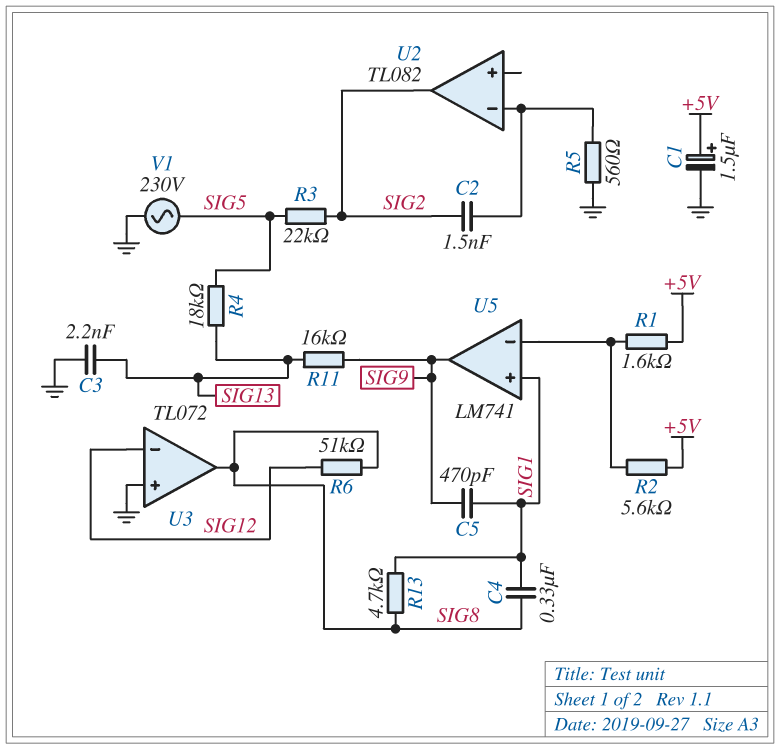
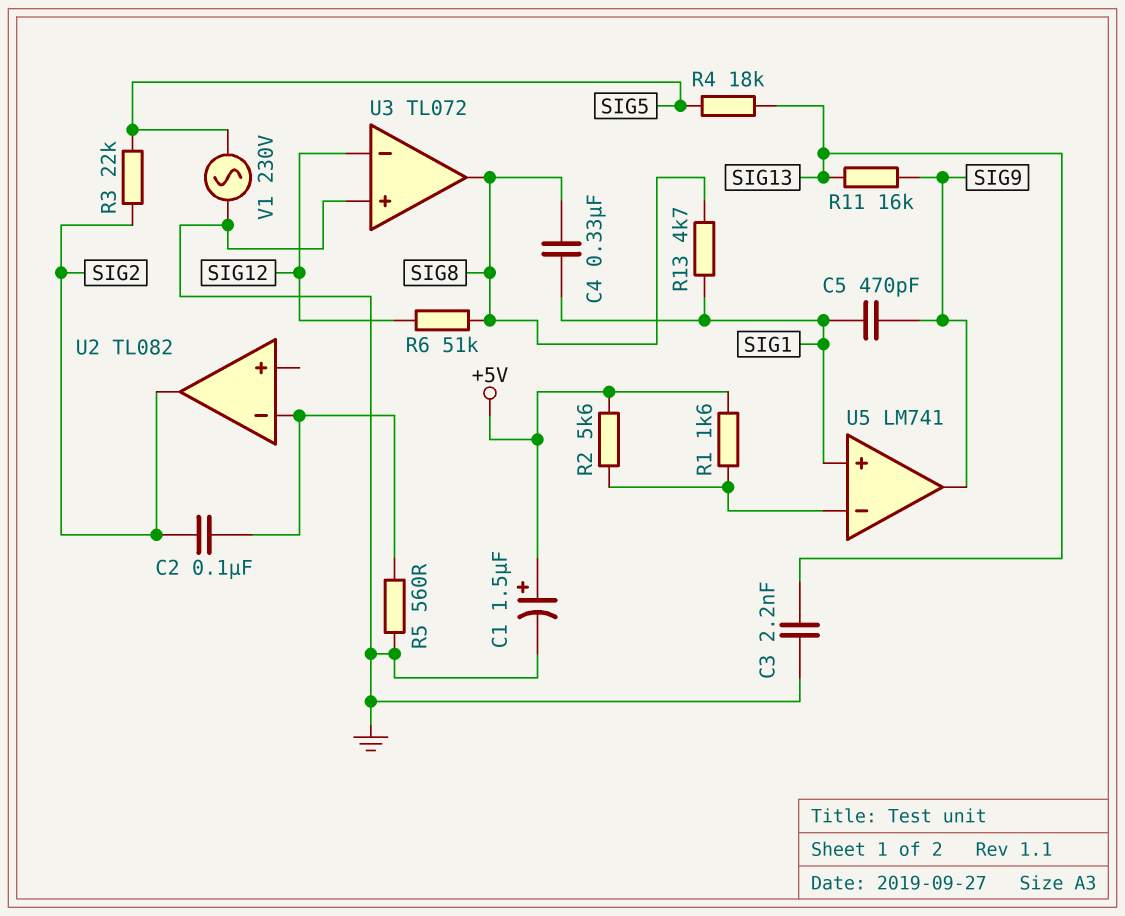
C2: 1.5nF (SIG2, U2/in-) -> 100nF (SIG2, U2/in-)

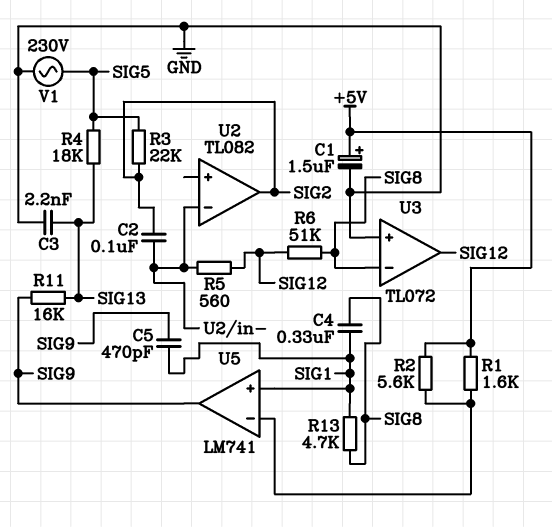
R5: 560 (GND, U2/in-) -> 560 (SIG12, U2/in-)
U3 pin in-: SIG12 -> SIG8
U3 pin out: SIG8 -> SIG12

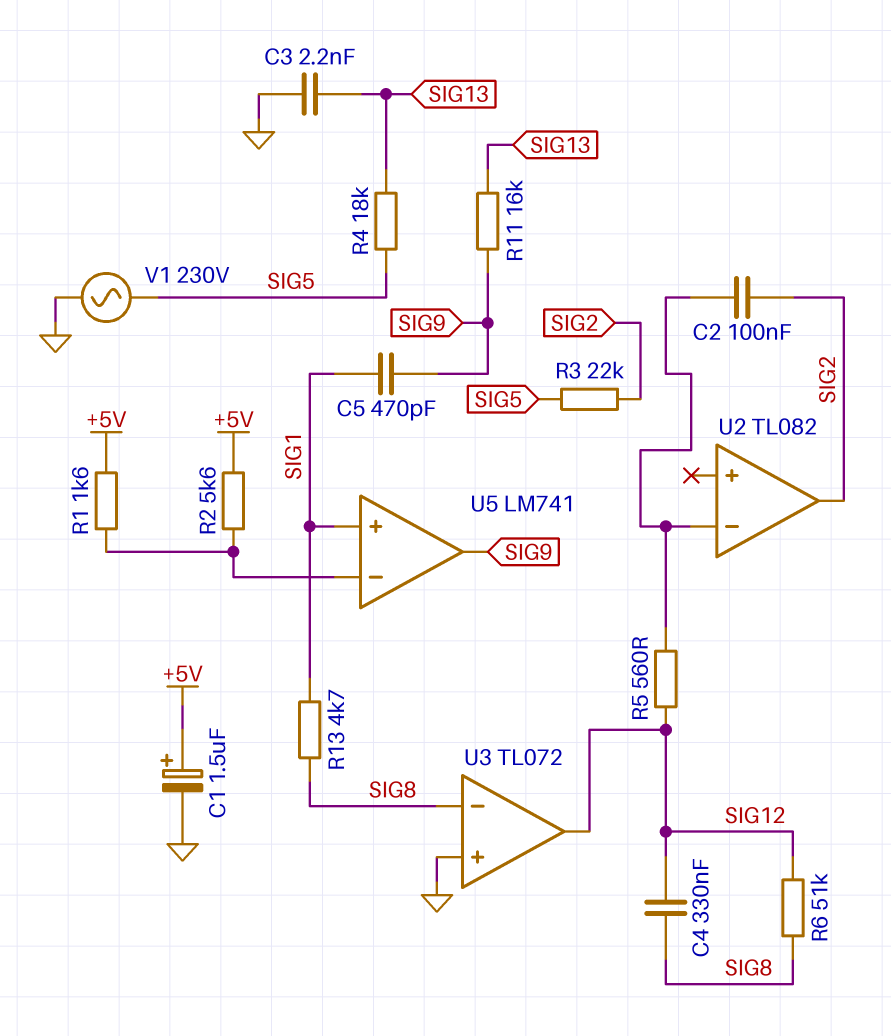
C4: 330nF (SIG1, SIG8) -> 330nF (SIG8, SIG12)

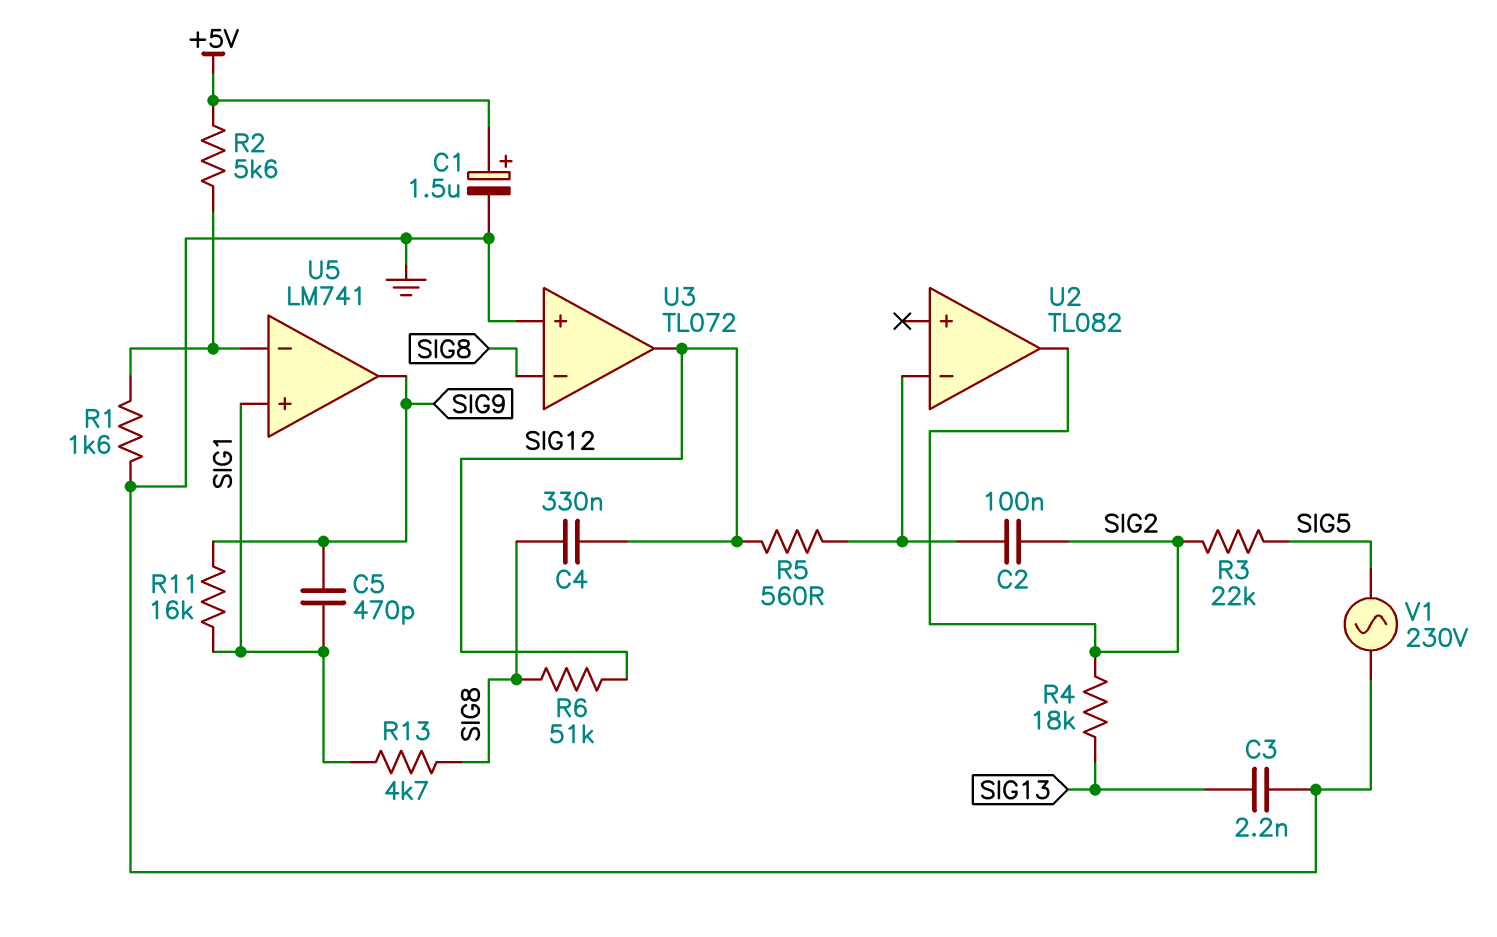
R1: 1.6k (+5V, U5/in-) -> 1.6k (GND, U5/in-)
R4: 18k (SIG5, SIG13) -> 18k (SIG2, SIG13)
R11: 16k (SIG9, SIG13) -> 16k (SIG1, SIG9)

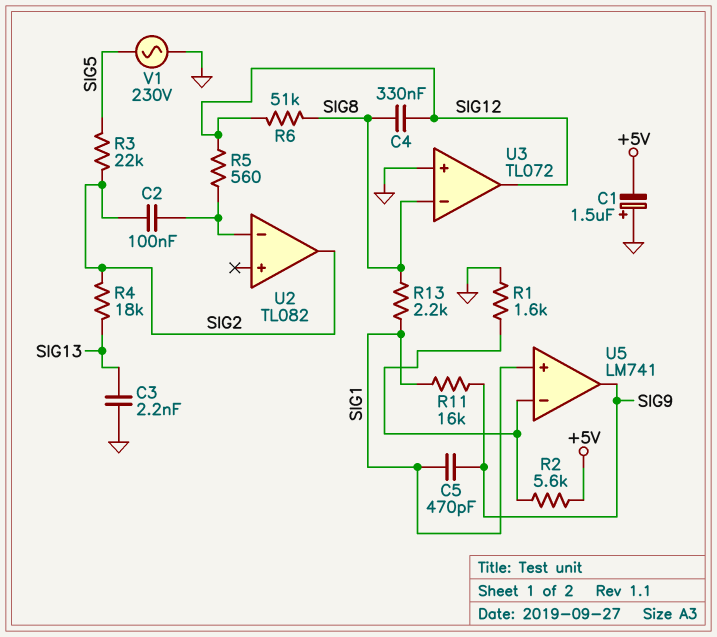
C1: 1.5uF (plus +5V, minus GND) -> 1.5uF (plus GND, minus +5V)
R13: 4.7k (SIG1, SIG8) -> 2.2k (SIG1, SIG8)

